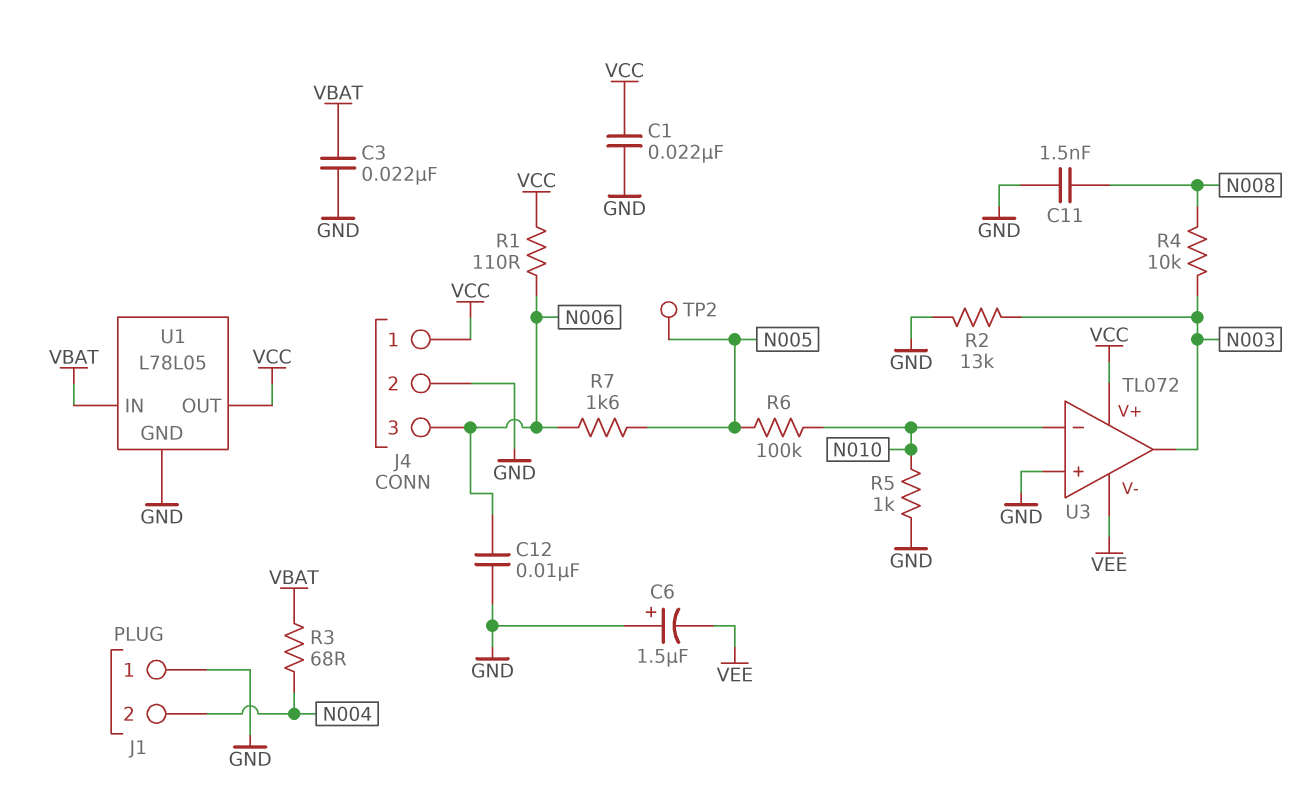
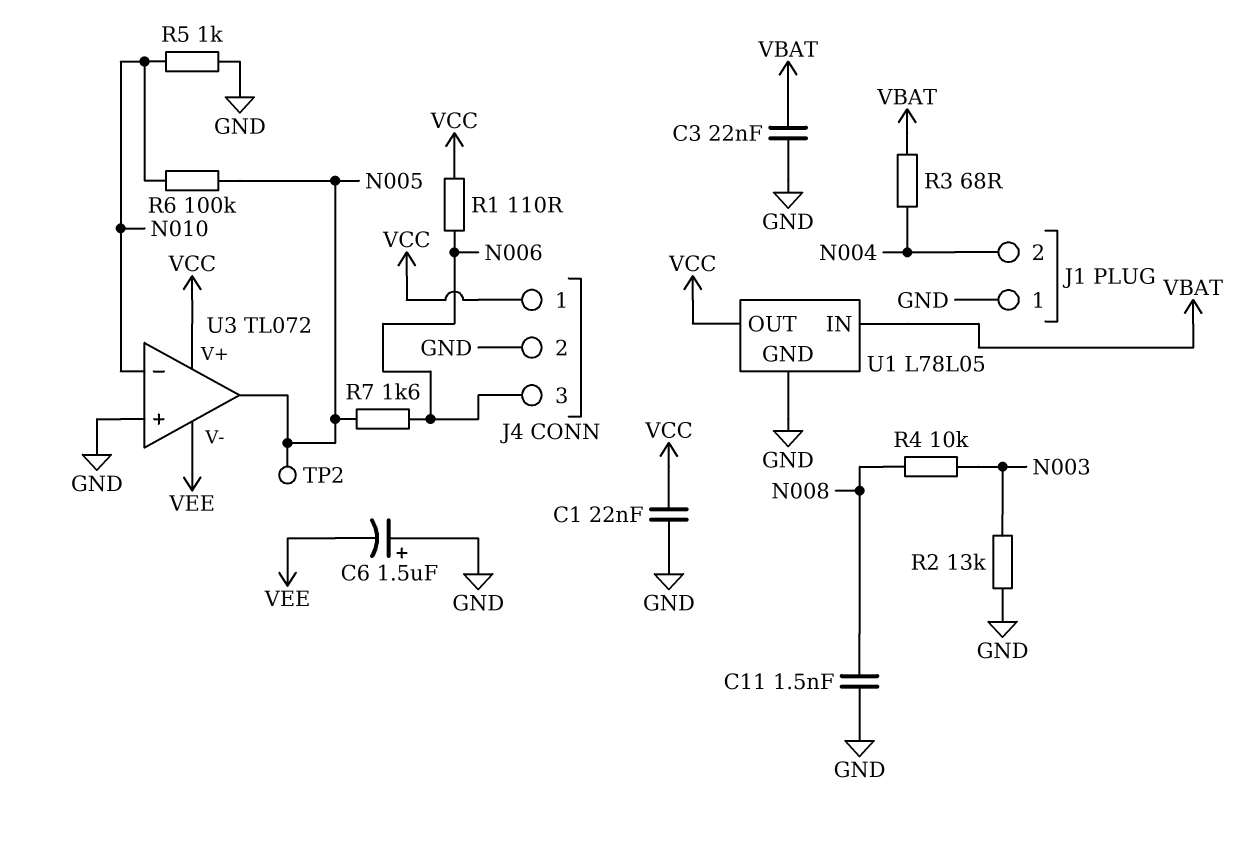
C12: 10nF (GND, N006) -> none
U3 pin out: N003 -> N005

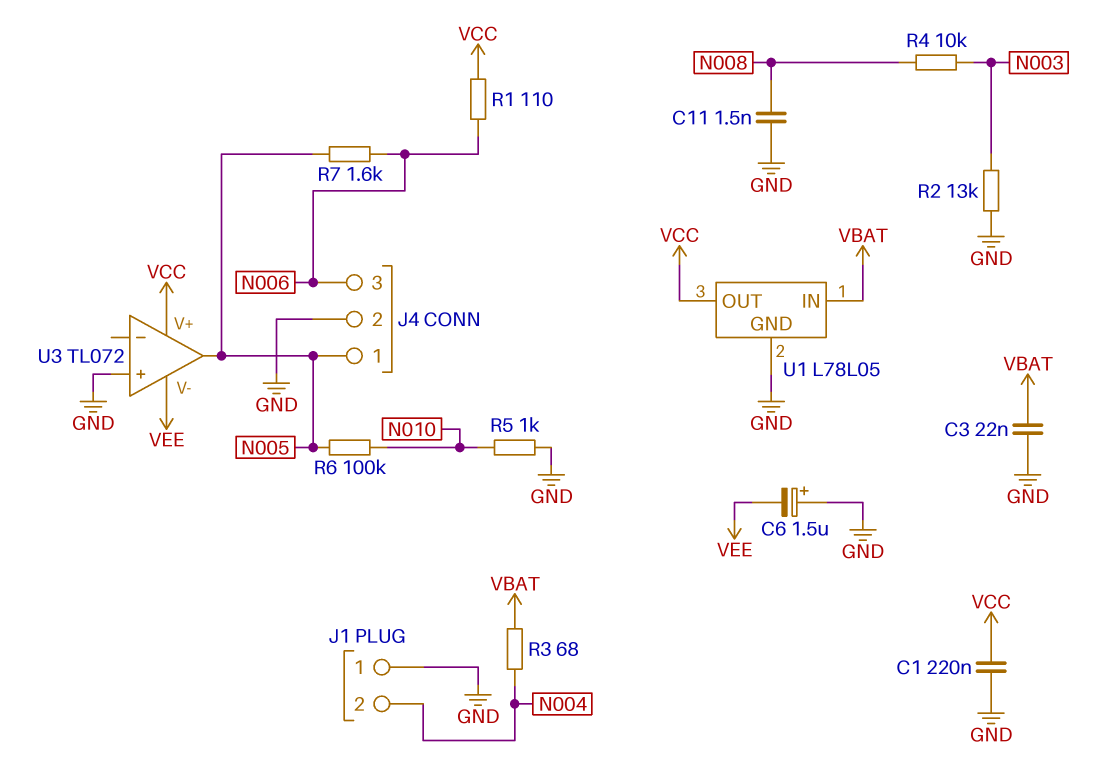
C1: 22nF (GND, VCC) -> 220nF (GND, VCC)
J4 pin 1: VCC -> N005
TP2: test point (N005) -> none
U3 pin in-: N010 -> none

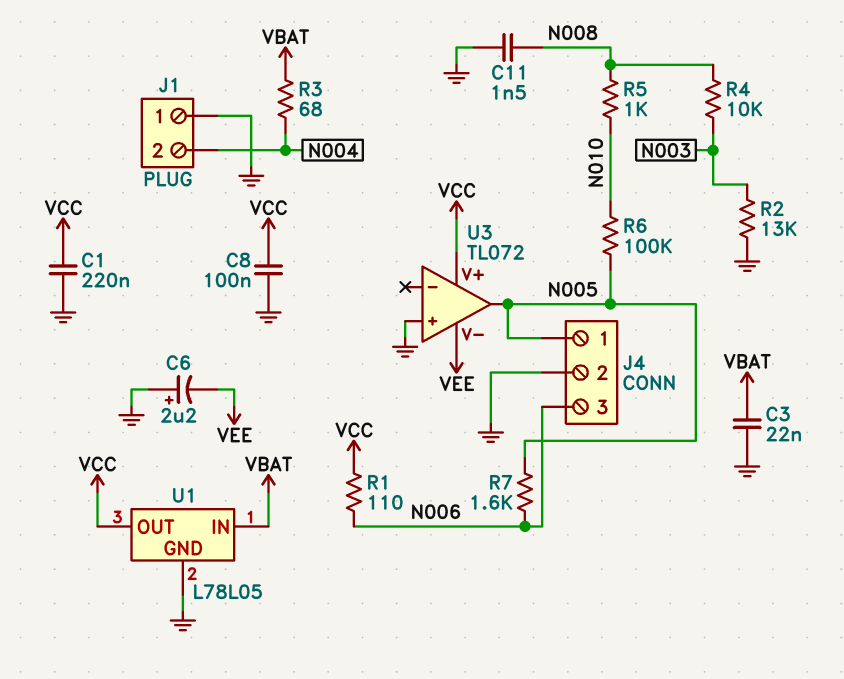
C6: 1.5uF (plus GND, minus VEE) -> 2.2uF (plus GND, minus VEE)
C8: none -> 100nF (GND, VCC)
R5: 1k (GND, N010) -> 1k (N008, N010)

